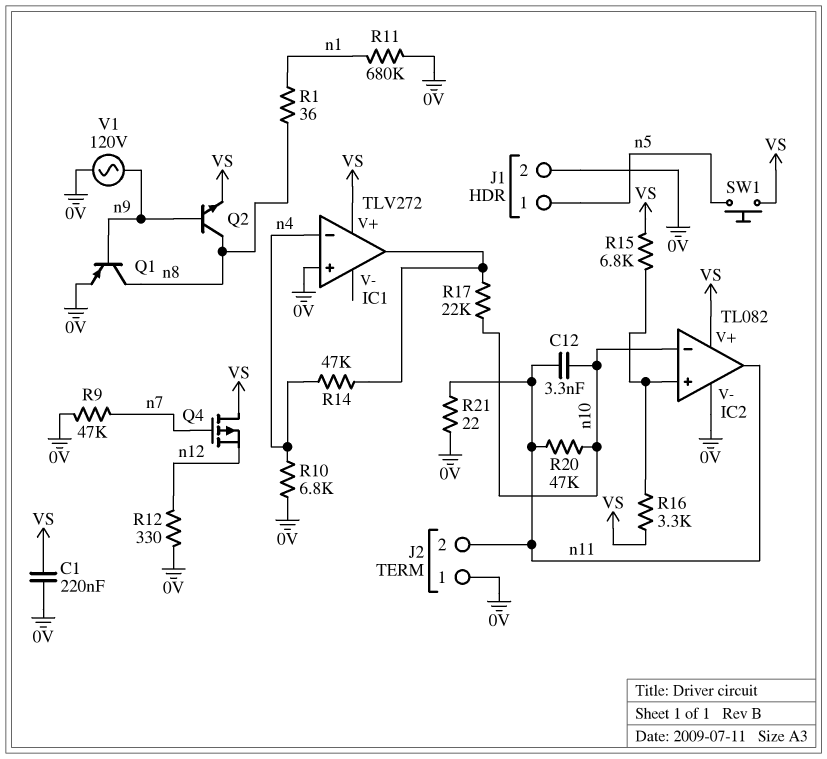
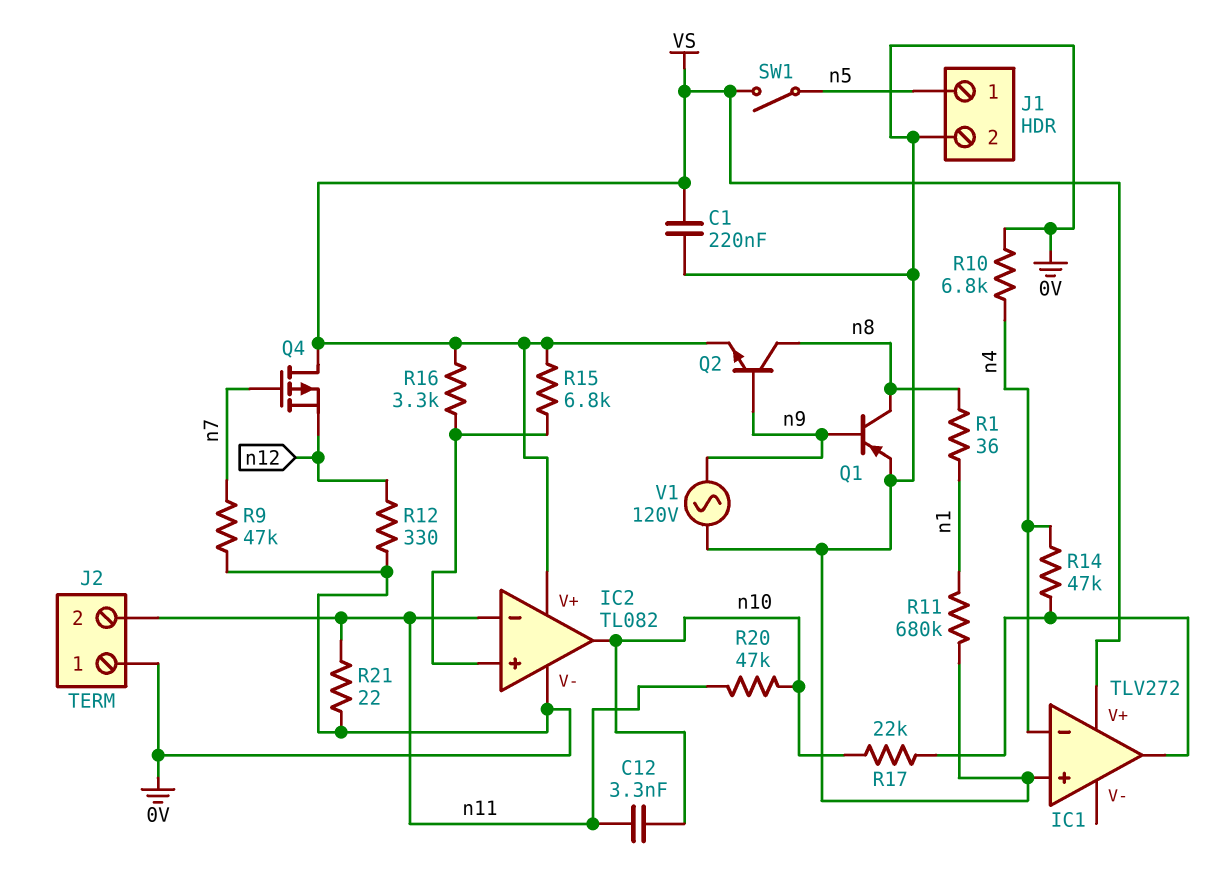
IC2 pin in-: n10 -> n11
IC2 pin out: n11 -> n10
SW1: button (VS, n5) -> switch (VS, n5)

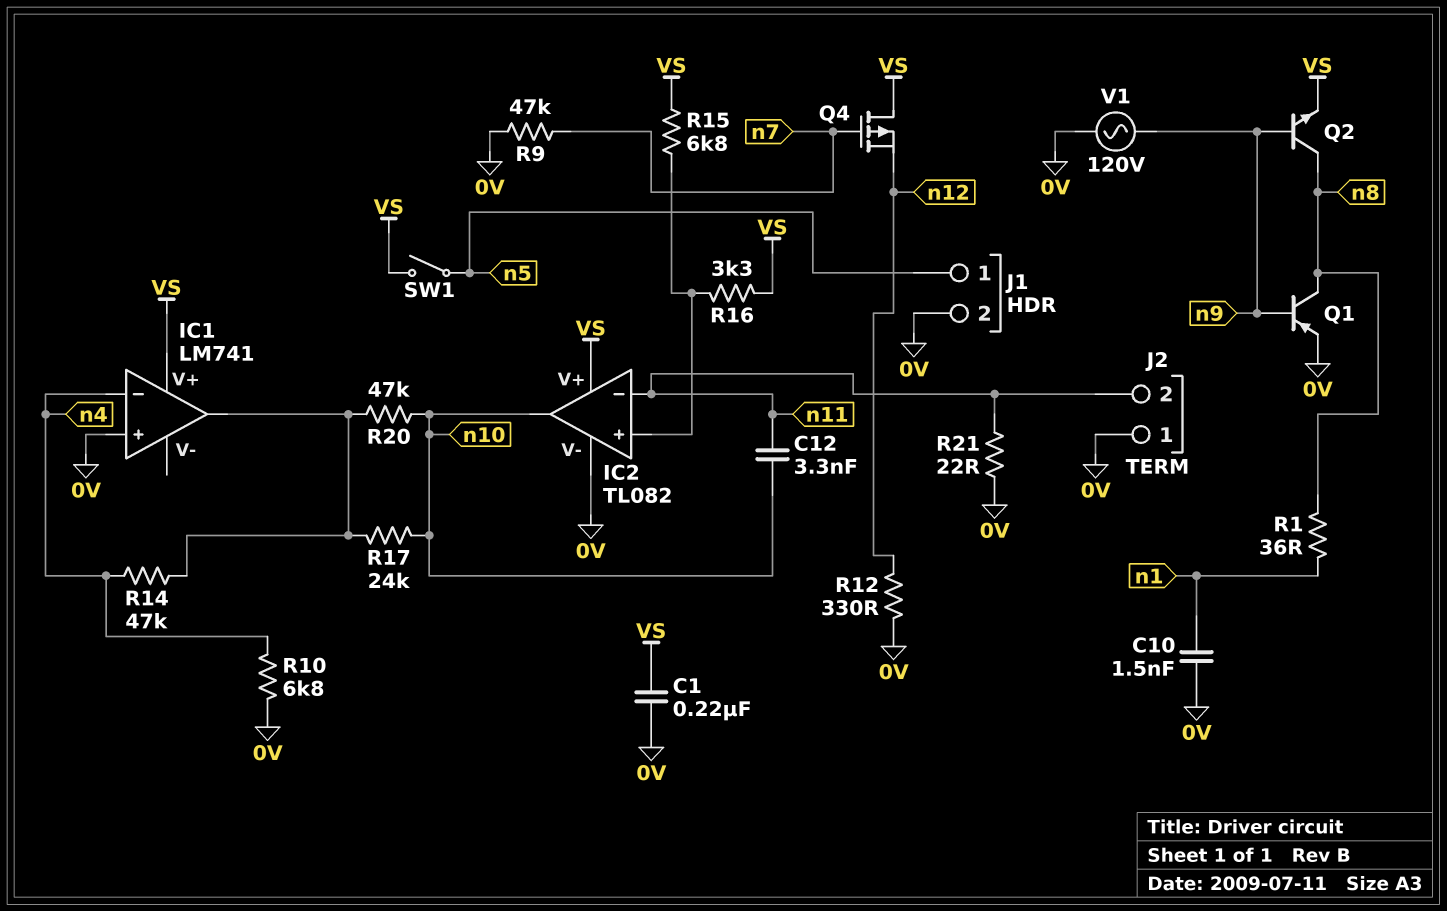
C10: none -> 1.5nF (0V, n1)
IC1: TLV272 -> LM741
R11: 680k (0V, n1) -> none
R17: 22k (IC1/out, n10) -> 24k (IC1/out, n10)
R20: 47k (n10, n11) -> 47k (IC1/out, n10)

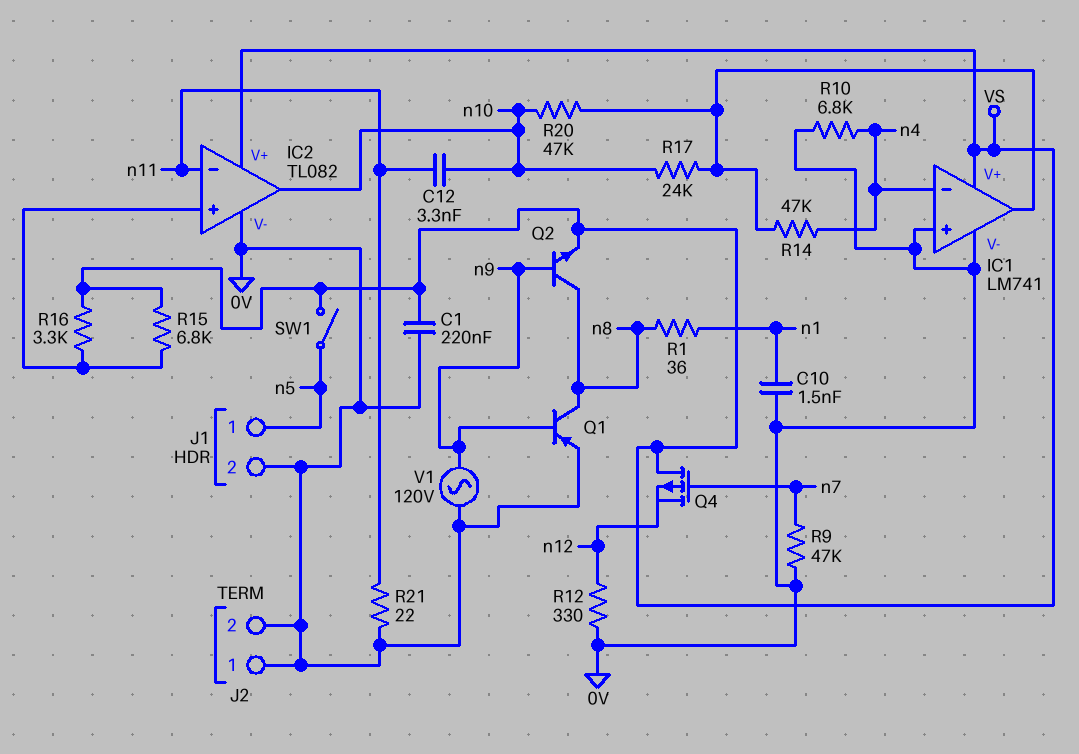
IC1 pin V-: none -> 0V
J2 pin 2: n11 -> 0V

